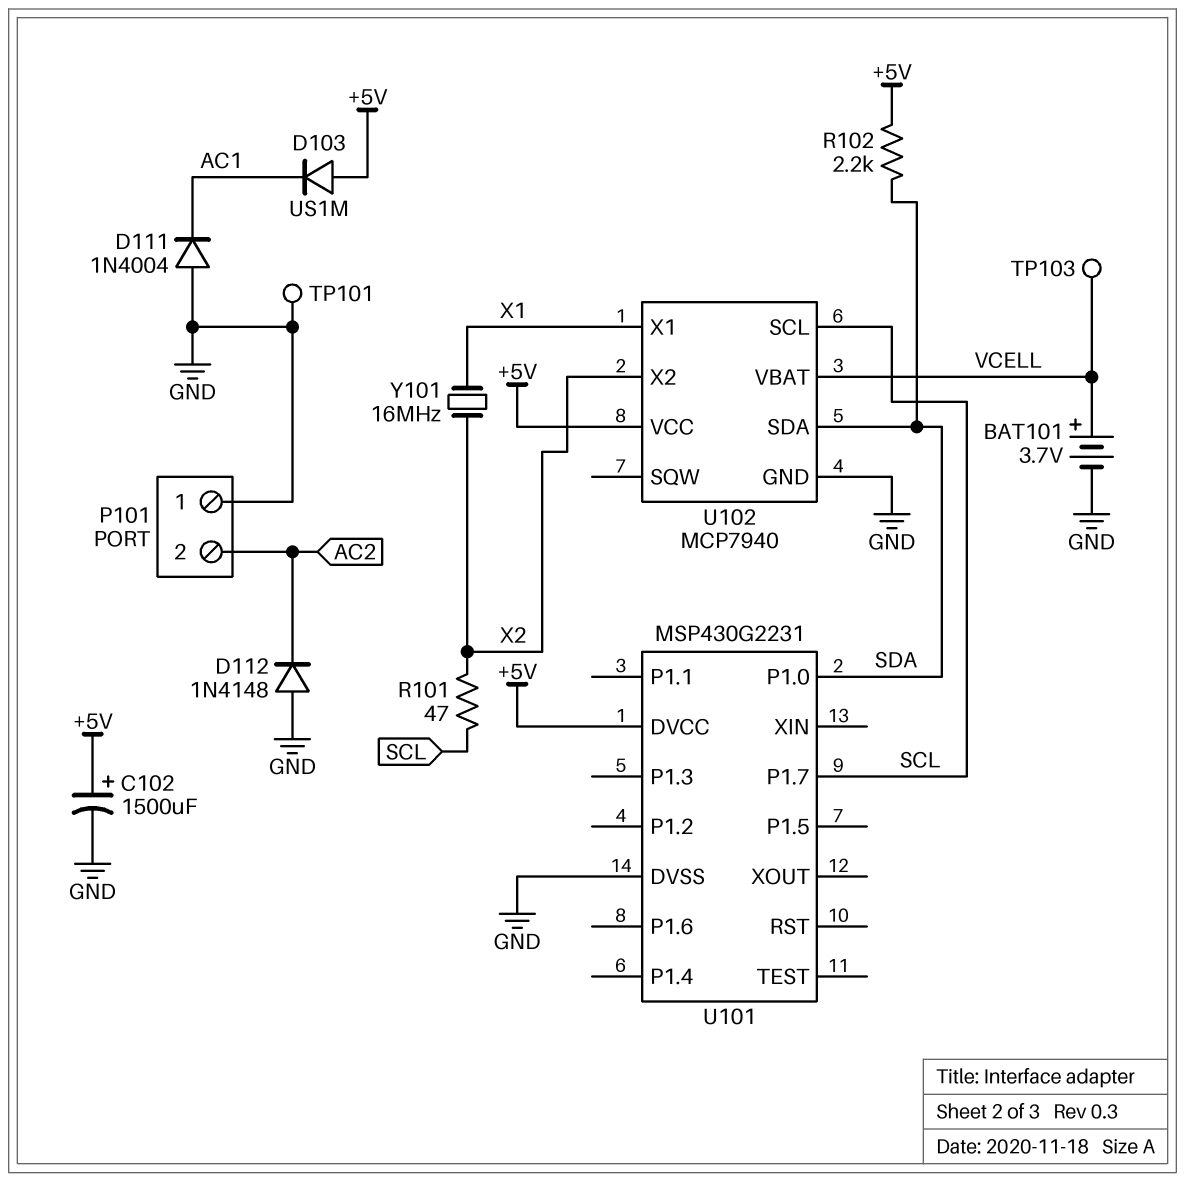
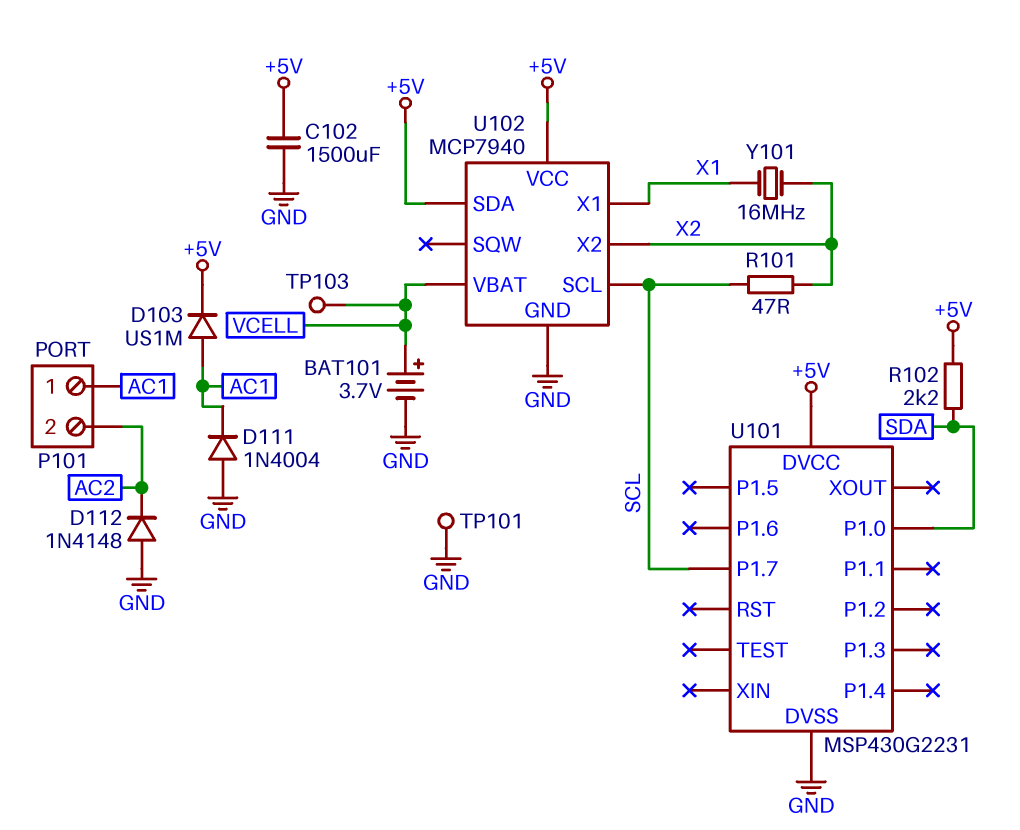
C102: 1500uF (plus +5V, minus GND) -> 1500uF (+5V, GND)
D103: diode US1M (A +5V, K AC1) -> diode US1M (A AC1, K +5V)
P101 pin 1: GND -> AC1
U102 pin SDA: SDA -> +5V

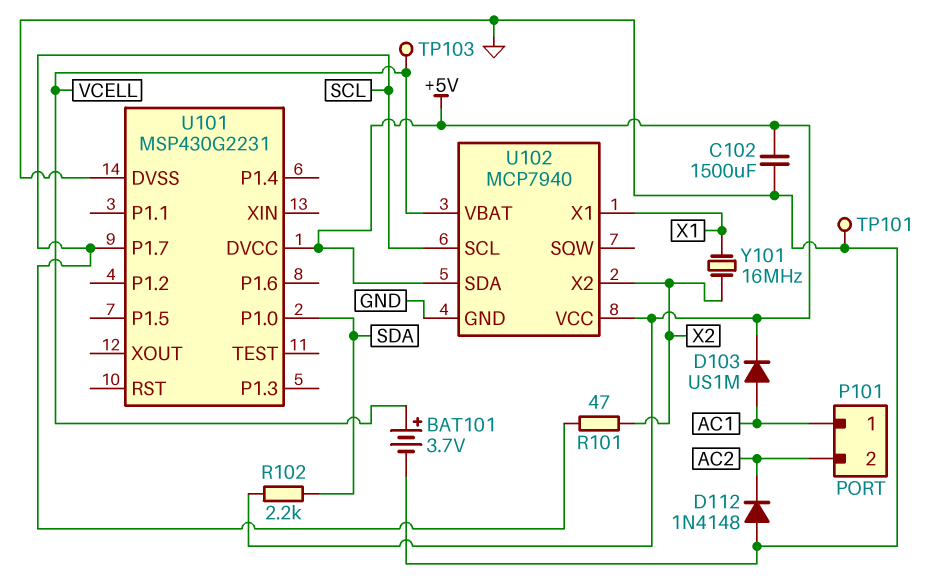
D111: diode 1N4004 (A GND, K AC1) -> none

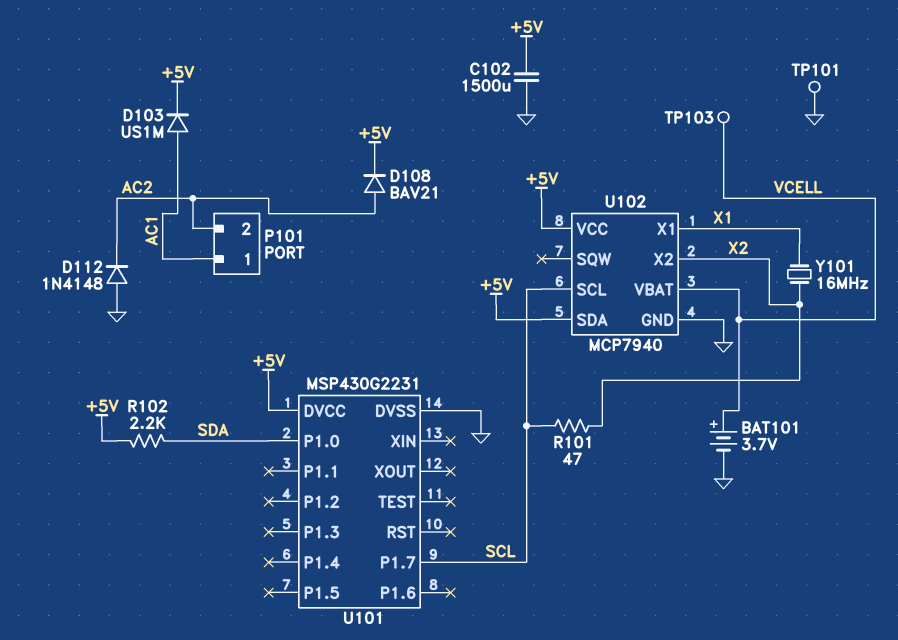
D108: none -> diode BAV21 (A AC2, K +5V)

